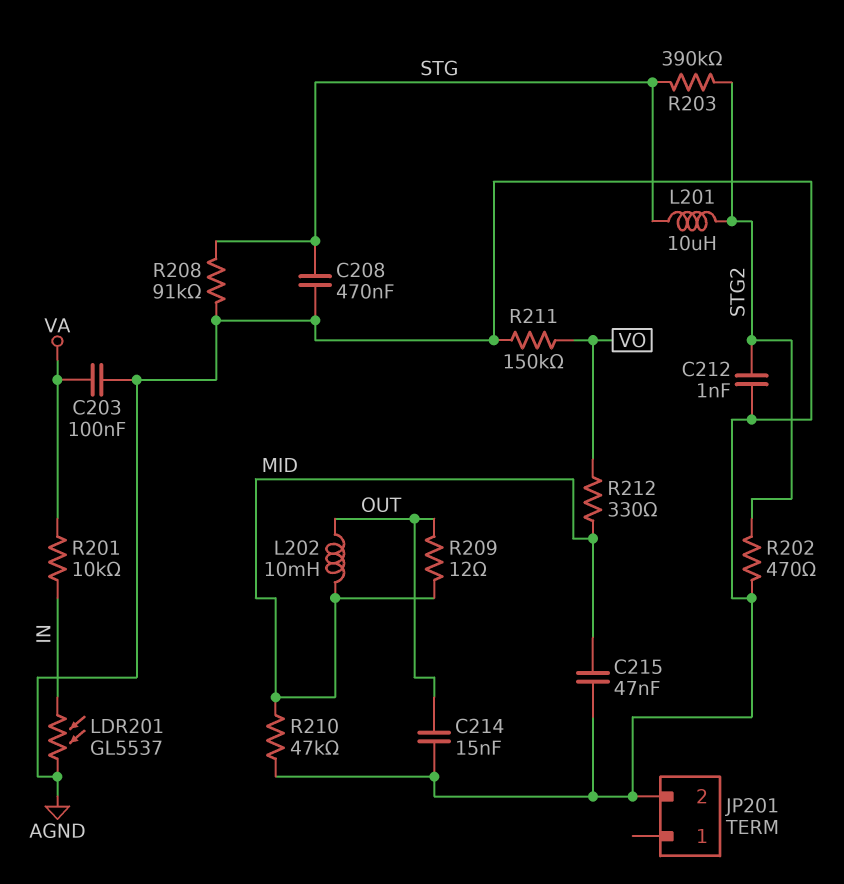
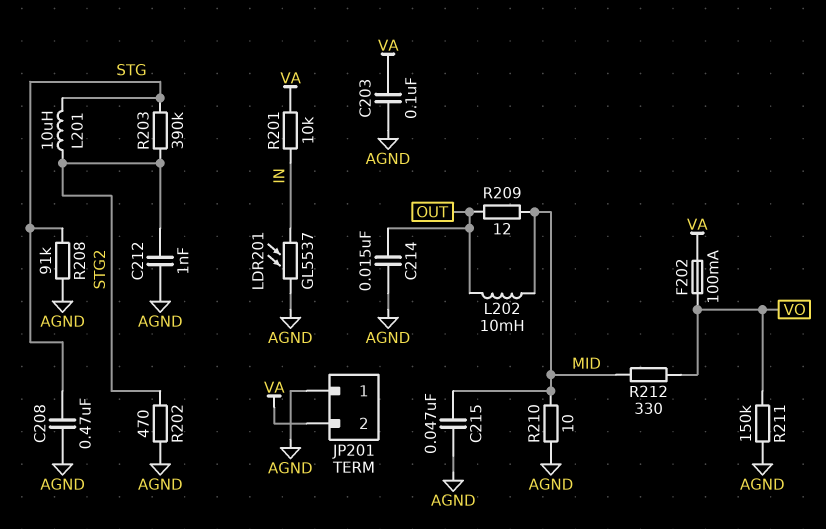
F202: none -> 100mA (VA, VO)
JP201 pin 1: none -> AGND
JP201 pin 2: AGND -> VA
R210: 47k (AGND, MID) -> 10 (AGND, MID)

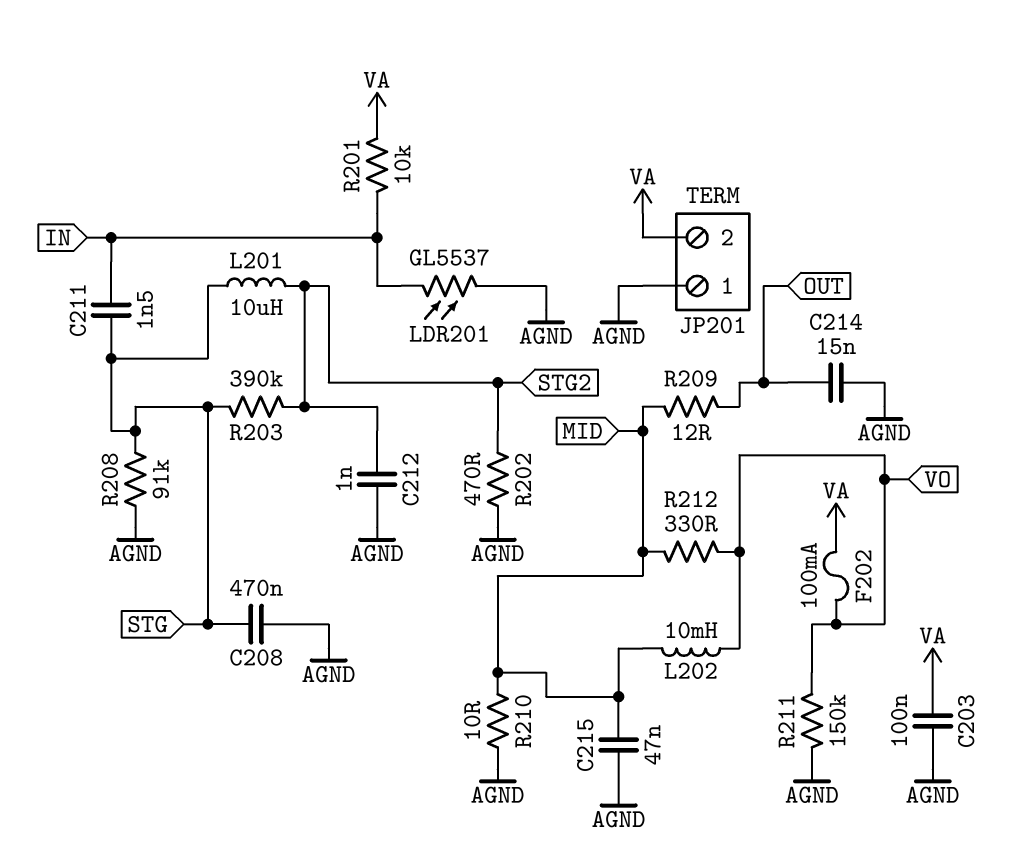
C211: none -> 1.5nF (IN, STG)
L202: 10mH (MID, OUT) -> 10mH (MID, VO)

